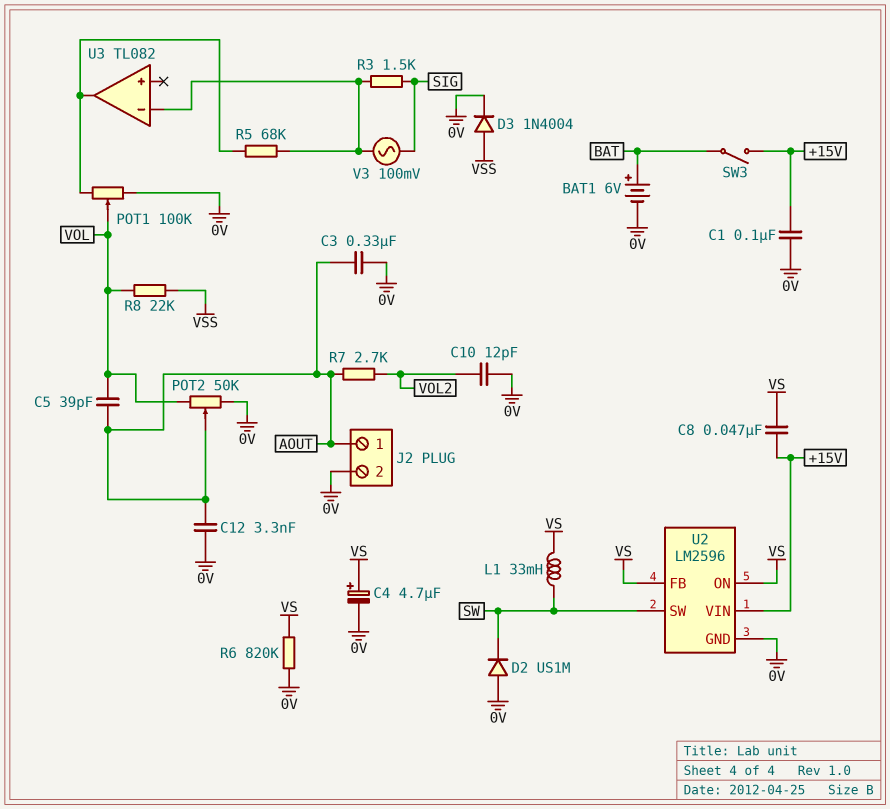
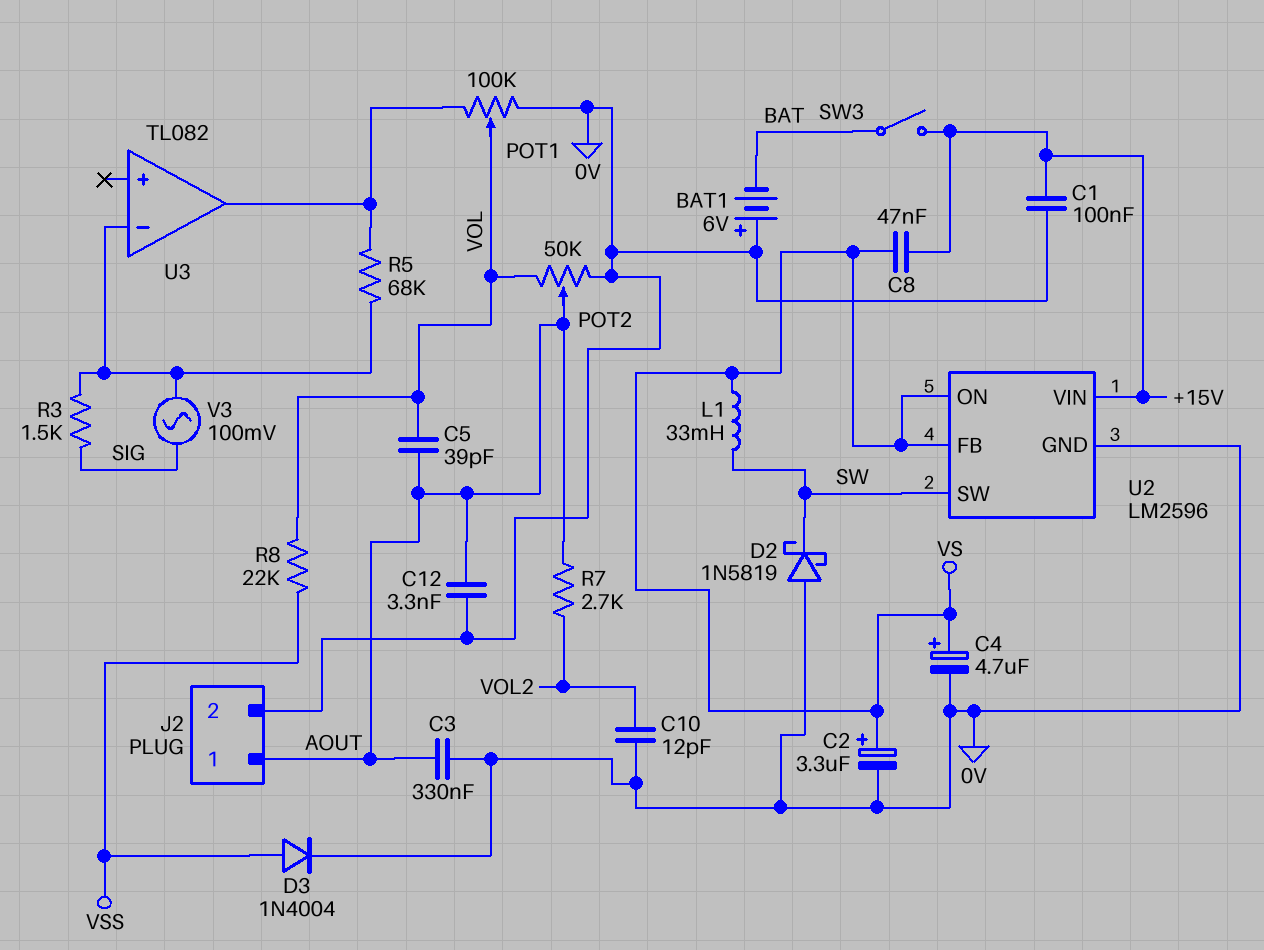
BAT1: 6V (plus BAT, minus 0V) -> 6V (plus 0V, minus BAT)
C2: none -> 3.3uF (plus VS, minus 0V)
D2: diode US1M (A 0V, K SW) -> schottky 1N5819 (A 0V, K SW)
R6: 820k (0V, VS) -> none

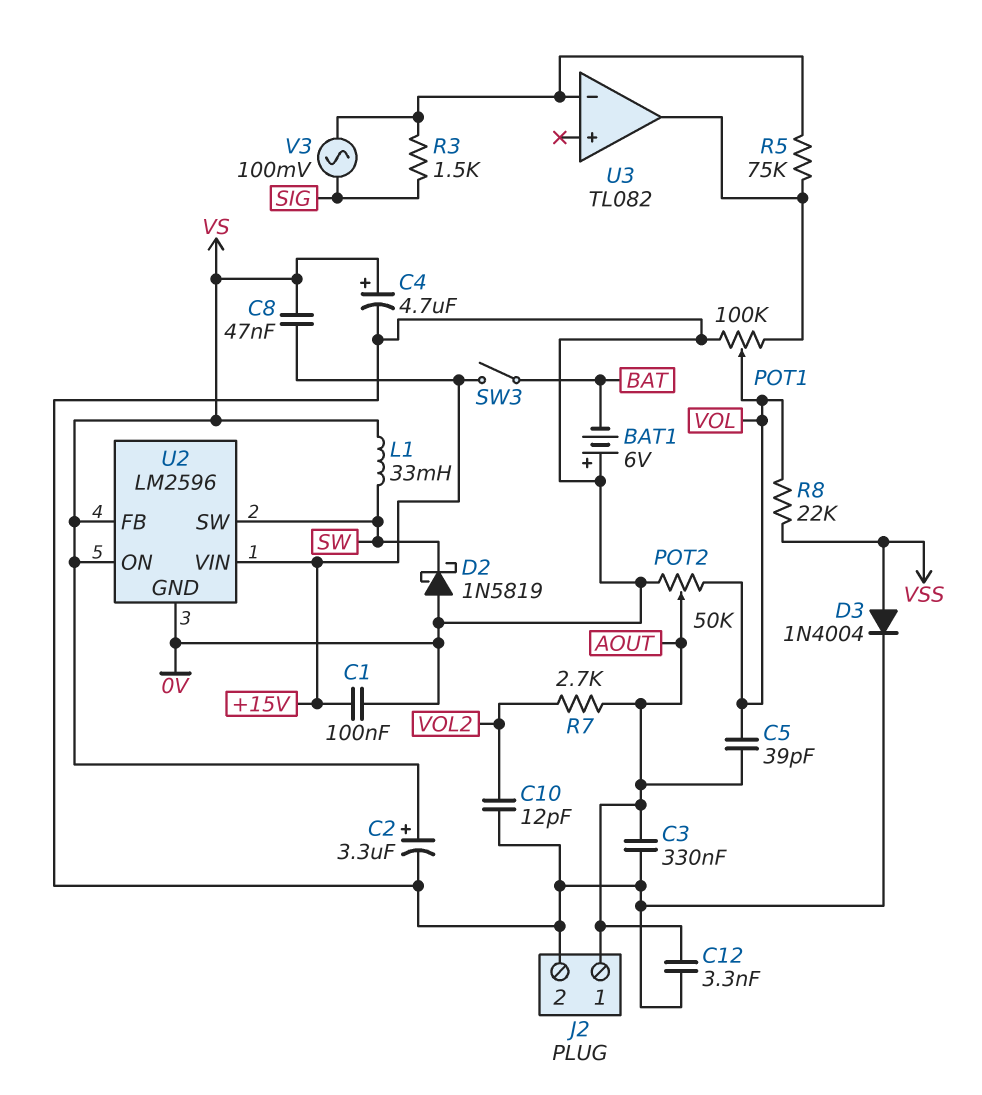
R5: 68k (U3/in-, U3/out) -> 75k (U3/in-, U3/out)

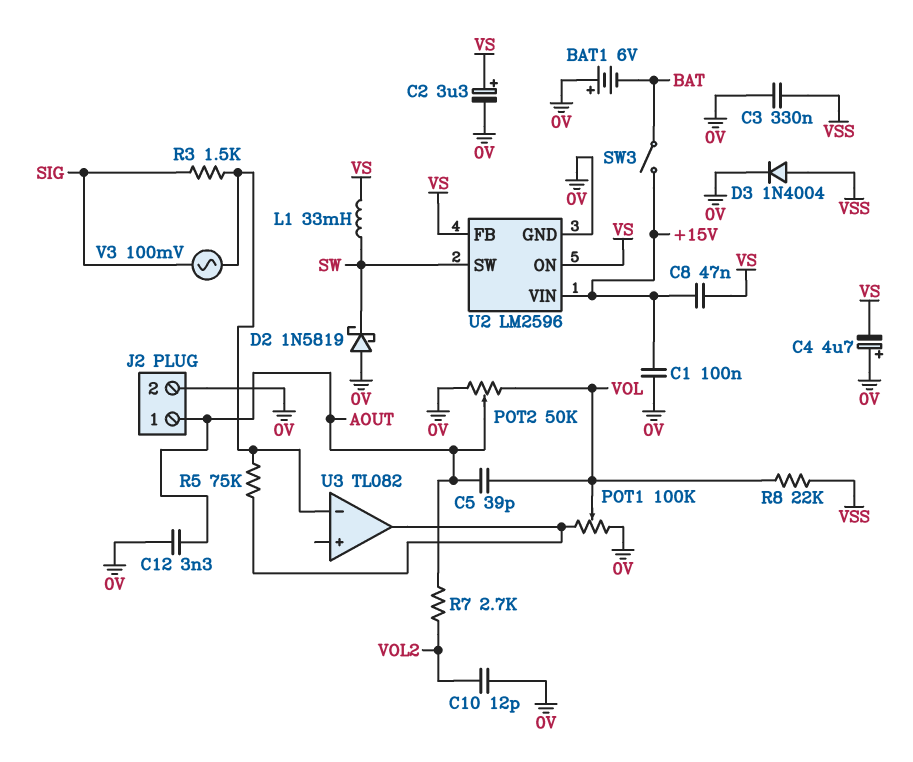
C3: 330nF (0V, AOUT) -> 330nF (0V, VSS)
C4: 4.7uF (plus VS, minus 0V) -> 4.7uF (plus 0V, minus VS)

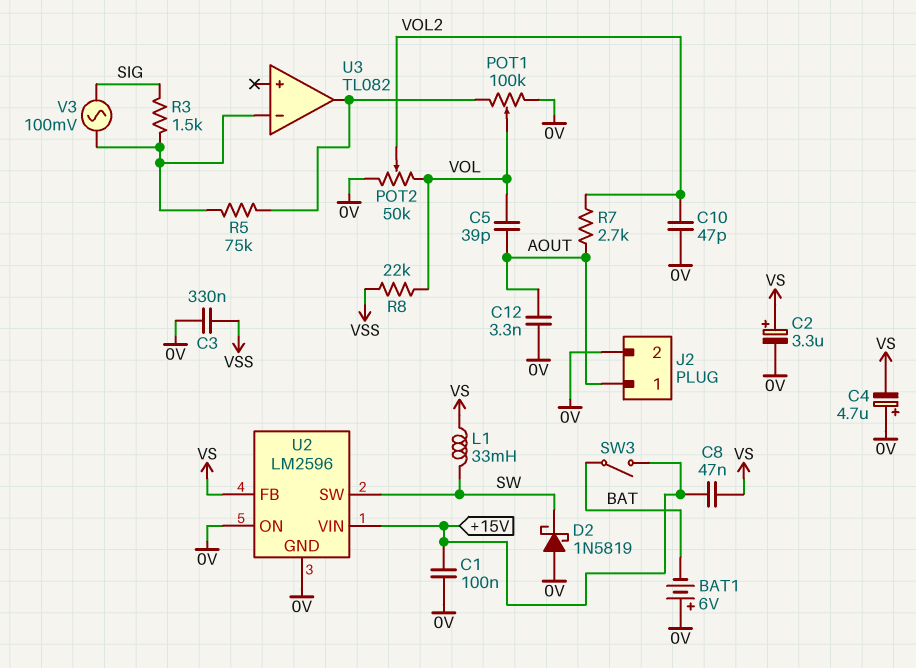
C10: 12pF (0V, VOL2) -> 47pF (0V, VOL2)
D3: diode 1N4004 (A VSS, K 0V) -> none
POT2: 50k (0V, VOL, wiper AOUT) -> 50k (0V, VOL, wiper VOL2)
U2 pin ON: VS -> 0V

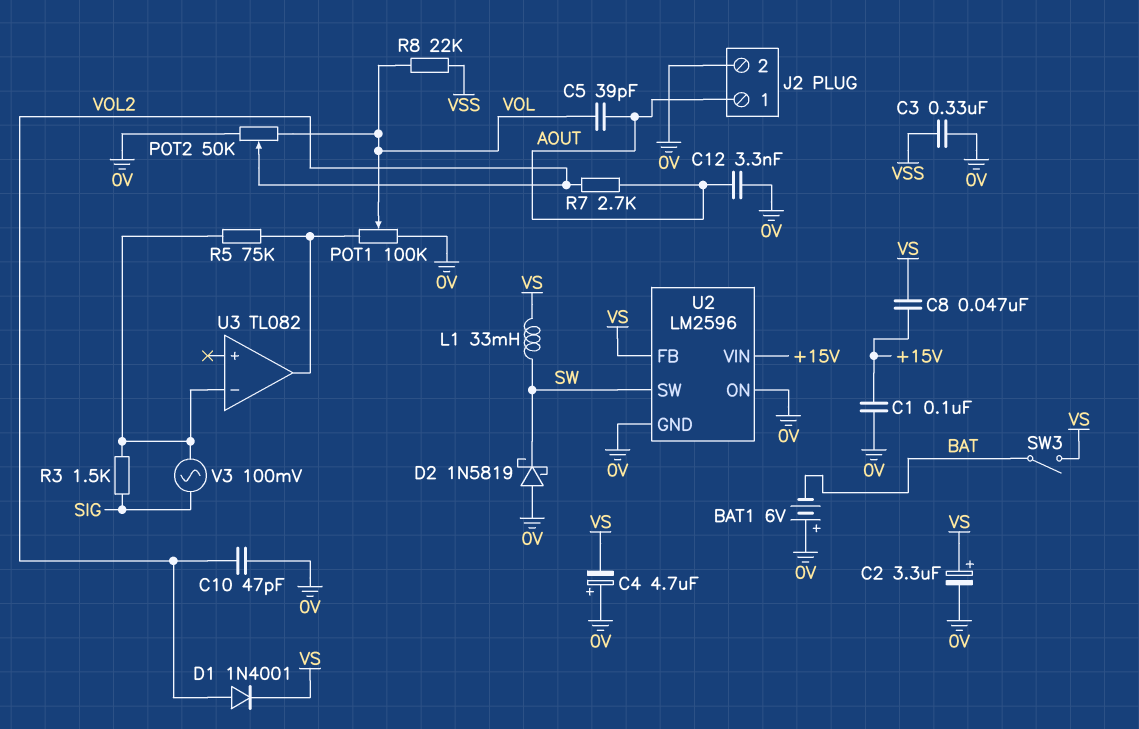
D1: none -> diode 1N4001 (A VOL2, K VS)
SW3: switch (+15V, BAT) -> switch (BAT, VS)

